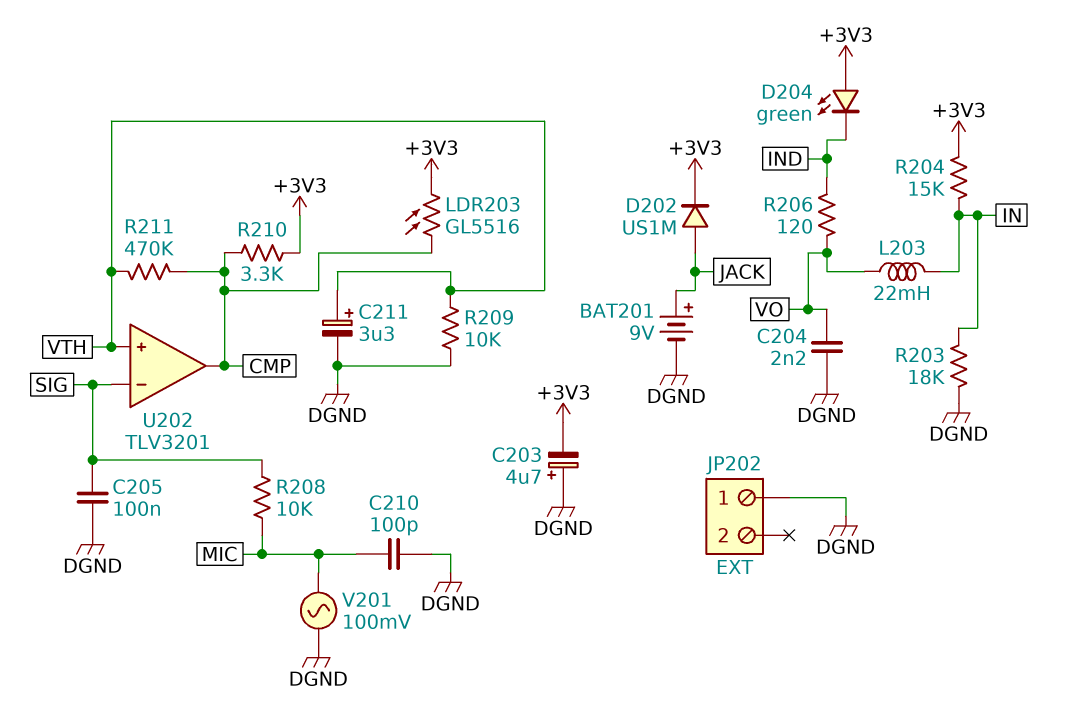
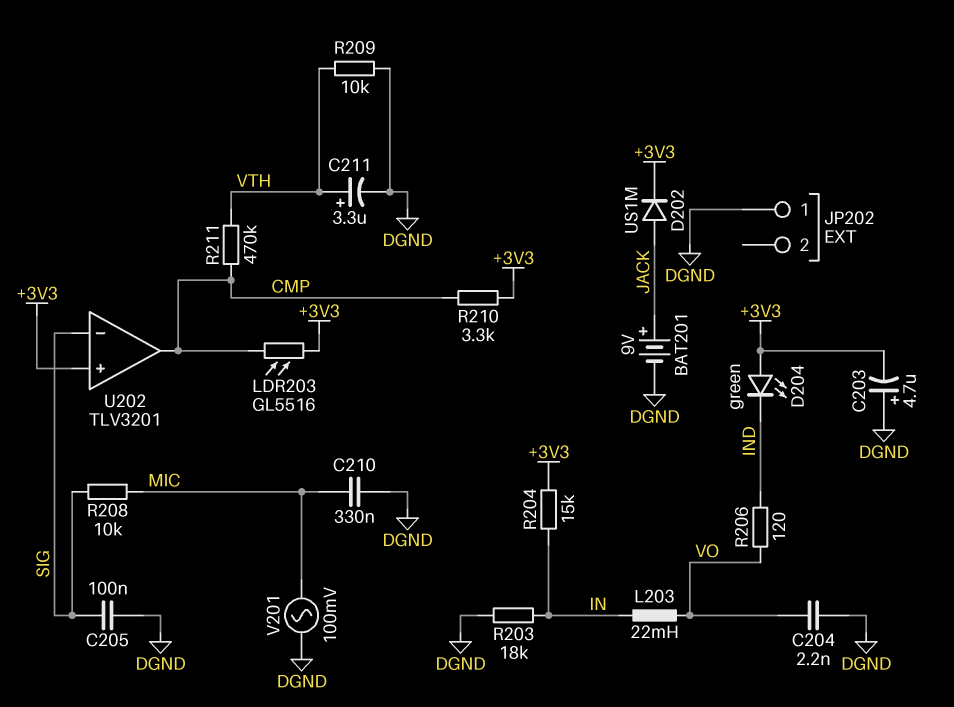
C210: 100pF (DGND, MIC) -> 330nF (DGND, MIC)
U202 pin in+: VTH -> +3V3

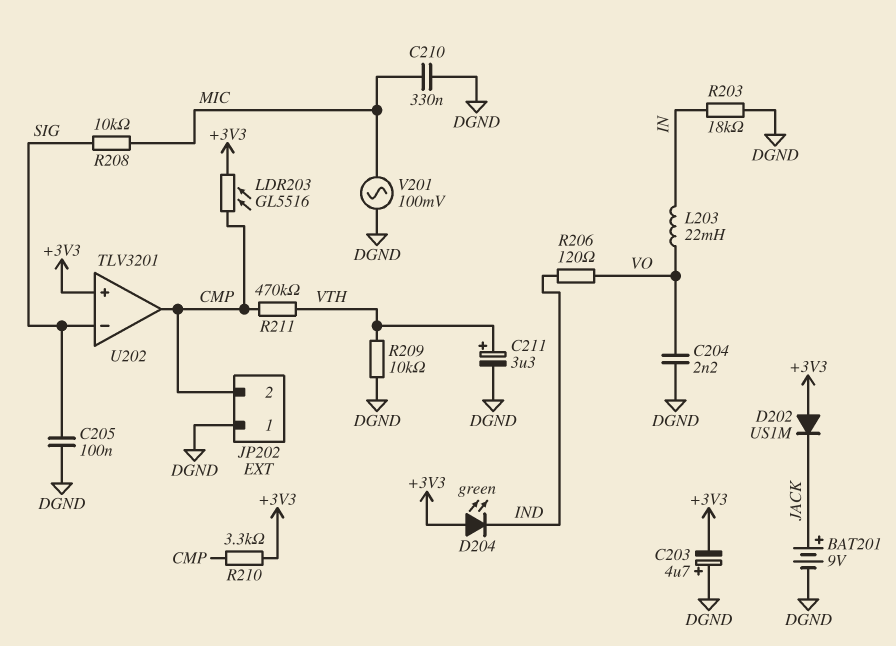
D202: diode US1M (A JACK, K +3V3) -> diode US1M (A +3V3, K JACK)
JP202 pin 2: none -> CMP
R204: 15k (+3V3, IN) -> none

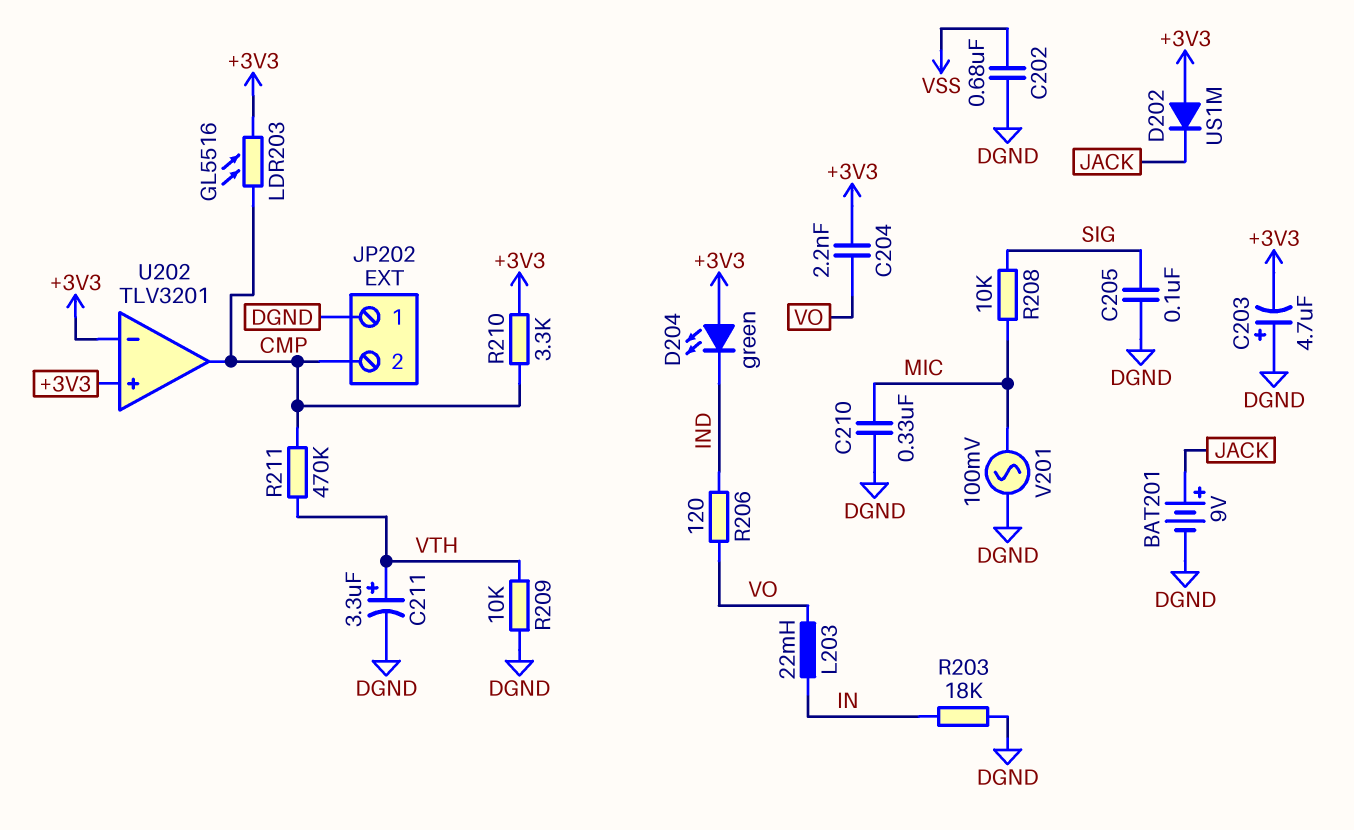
C202: none -> 680nF (DGND, VSS)
C204: 2.2nF (DGND, VO) -> 2.2nF (+3V3, VO)
U202 pin in-: SIG -> +3V3

